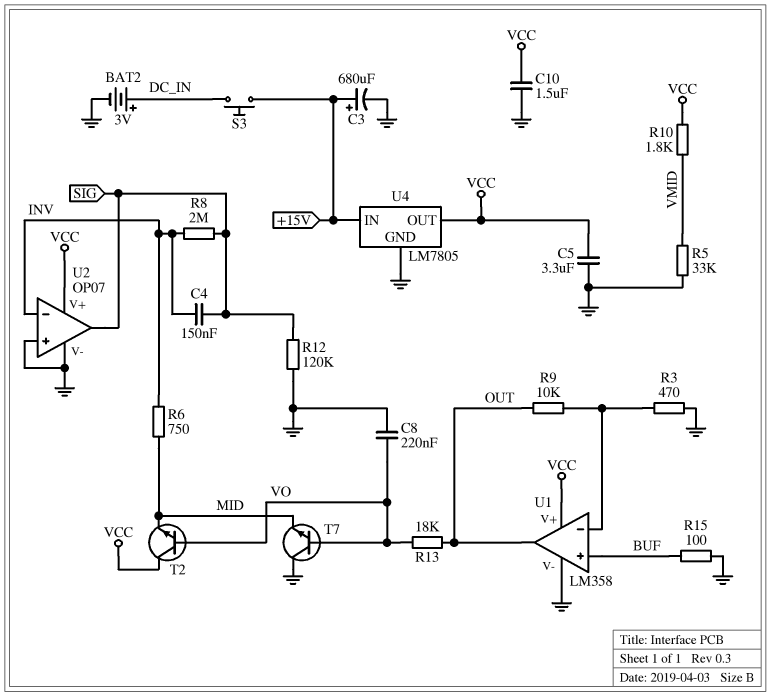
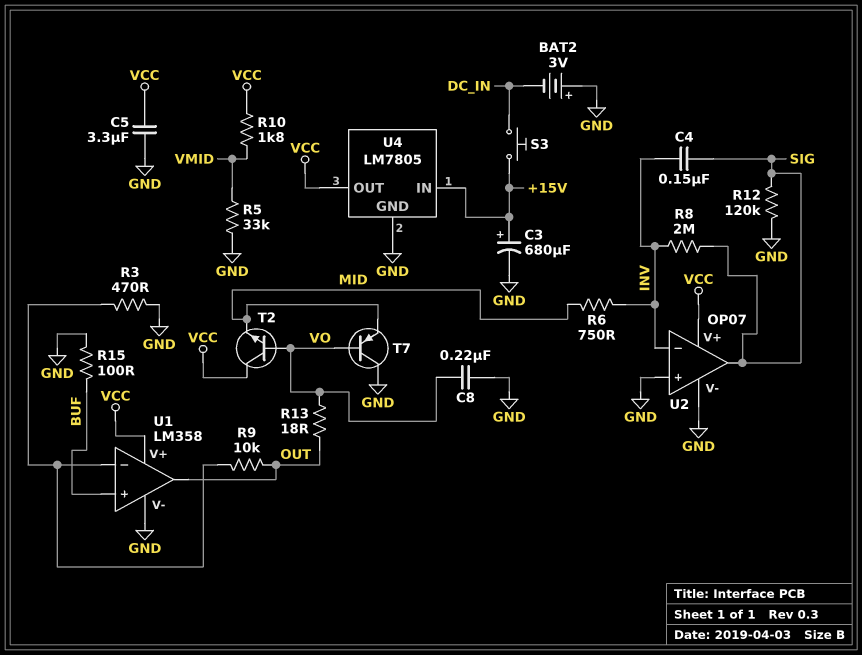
BAT2: 3V (plus DC_IN, minus GND) -> 3V (plus GND, minus DC_IN)
C10: 1.5uF (GND, VCC) -> none
R13: 18k (OUT, VO) -> 18 (OUT, VO)
T7: NPN (B VO, C GND, E MID) -> PNP (B VO, C GND, E MID)

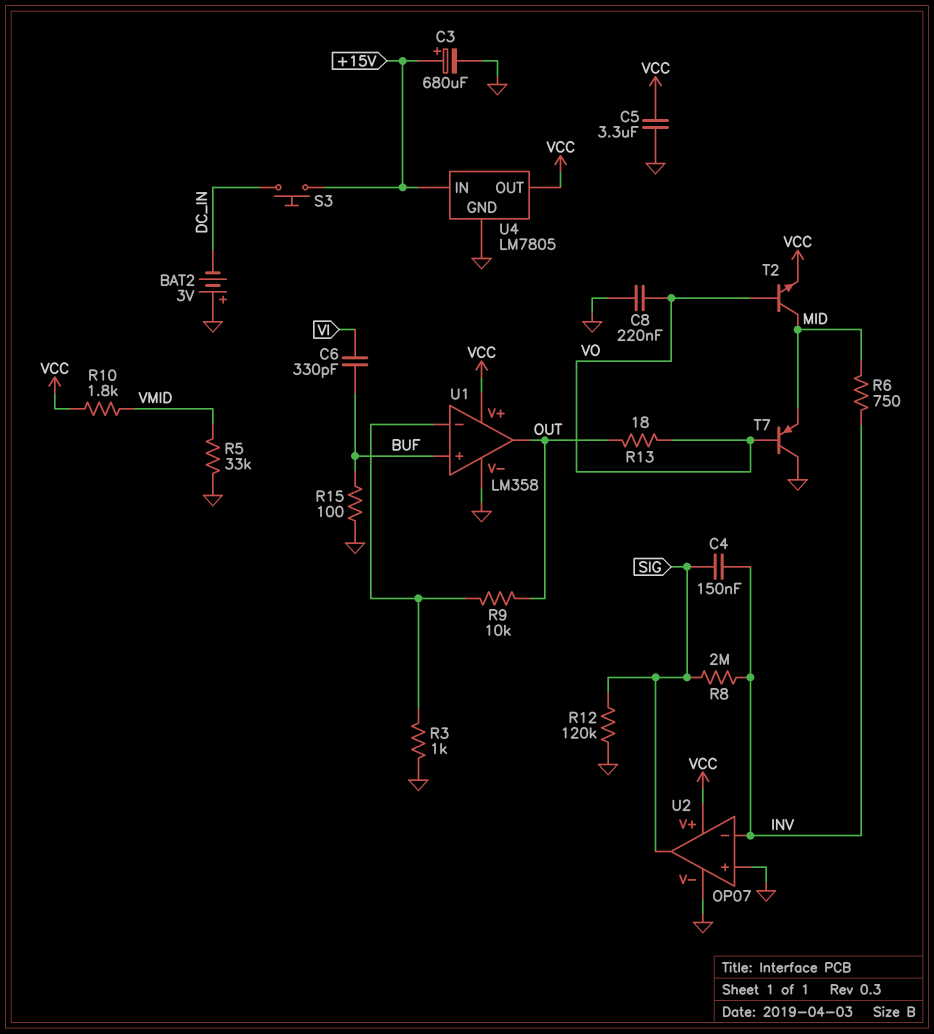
C6: none -> 330pF (BUF, VI)
R3: 470 (GND, U1/in-) -> 1k (GND, U1/in-)
T2: NPN (B VO, C VCC, E MID) -> NPN (B VO, C MID, E VCC)

